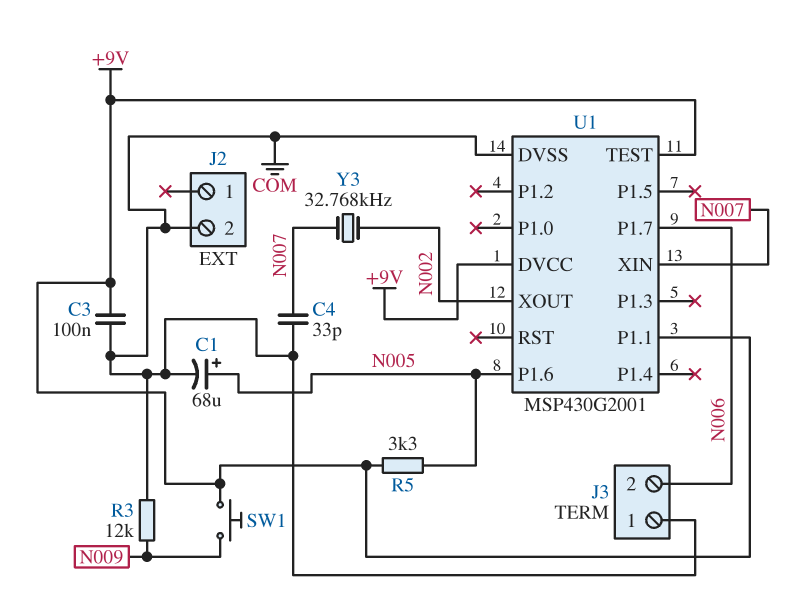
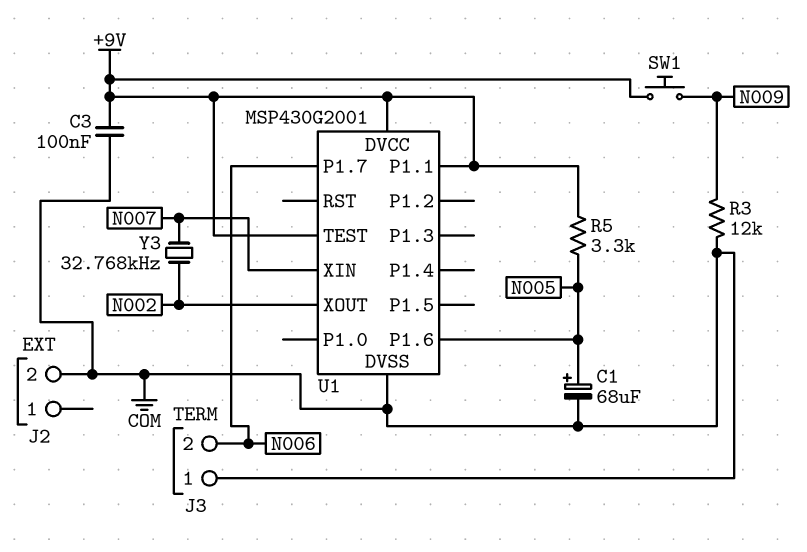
C4: 33pF (COM, N007) -> none

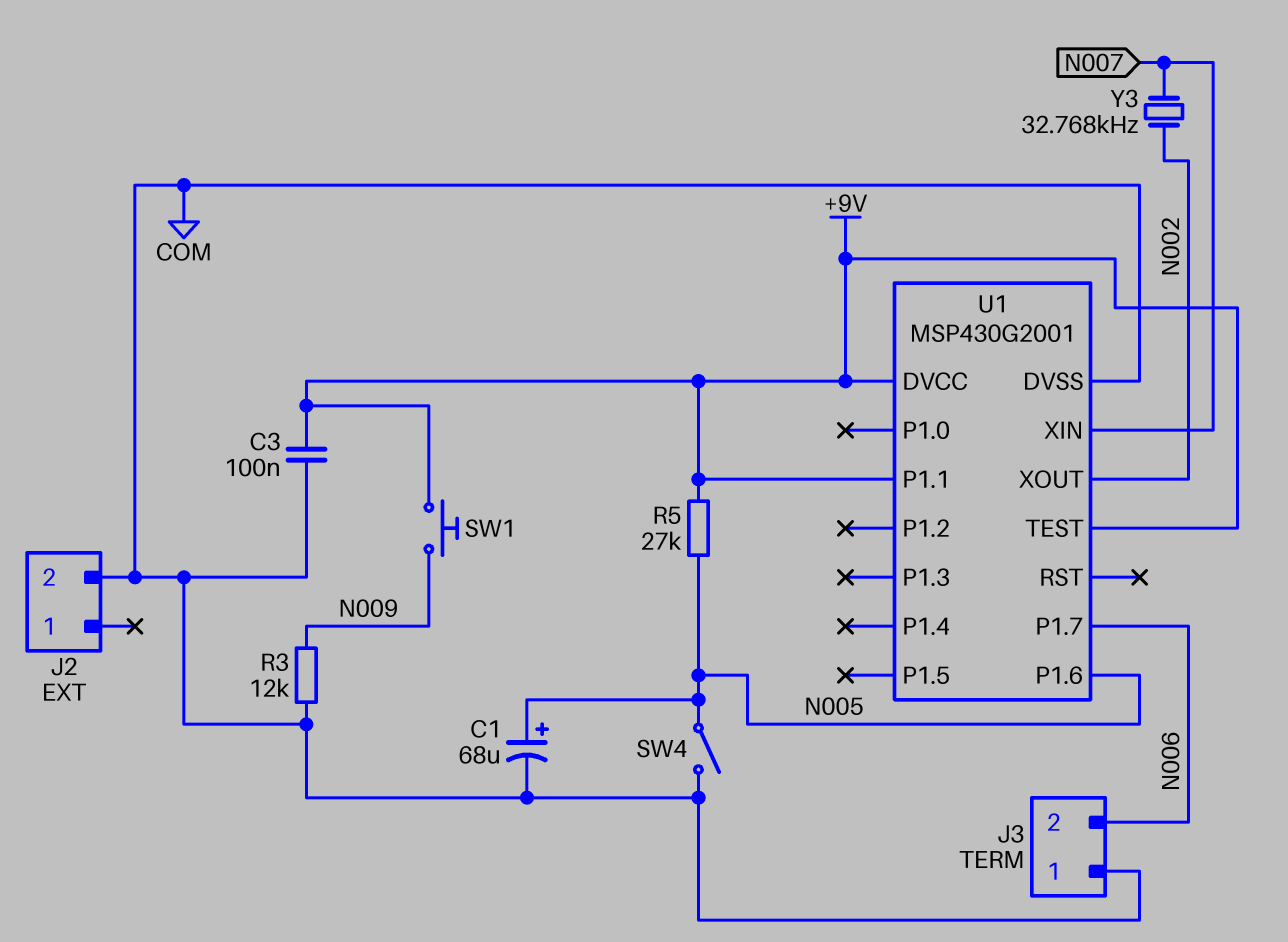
R5: 3.3k (+9V, N005) -> 27k (+9V, N005)
SW4: none -> switch (COM, N005)

